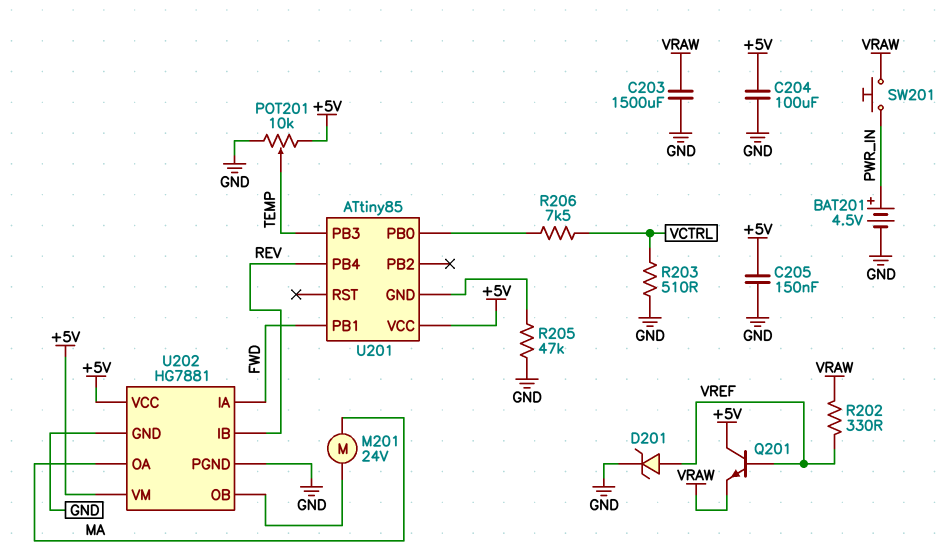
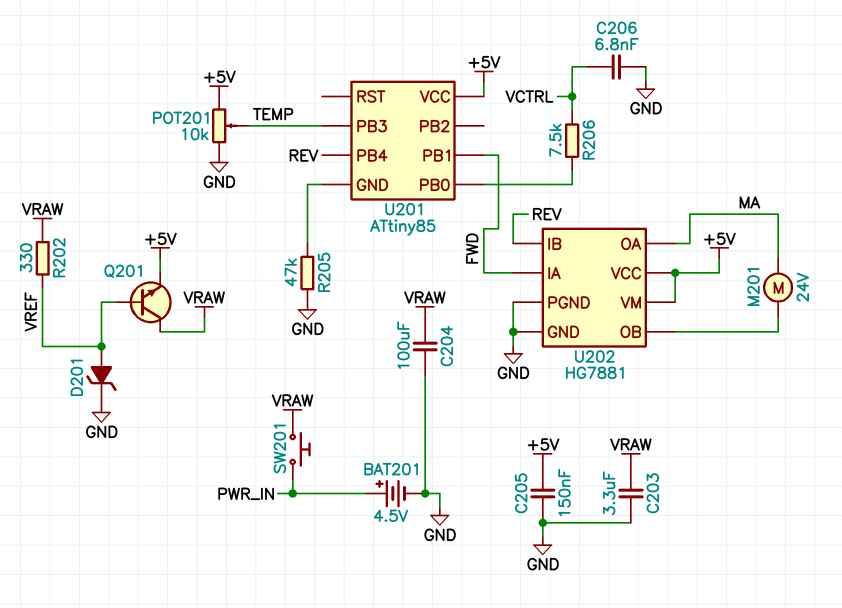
C203: 1500uF (GND, VRAW) -> 3.3uF (GND, VRAW)
C204: 100uF (+5V, GND) -> 100uF (GND, VRAW)
C206: none -> 6.8nF (GND, VCTRL)
Q201: NPN (B VREF, C +5V, E VRAW) -> NPN (B VREF, C VRAW, E +5V)
R203: 510 (GND, VCTRL) -> none

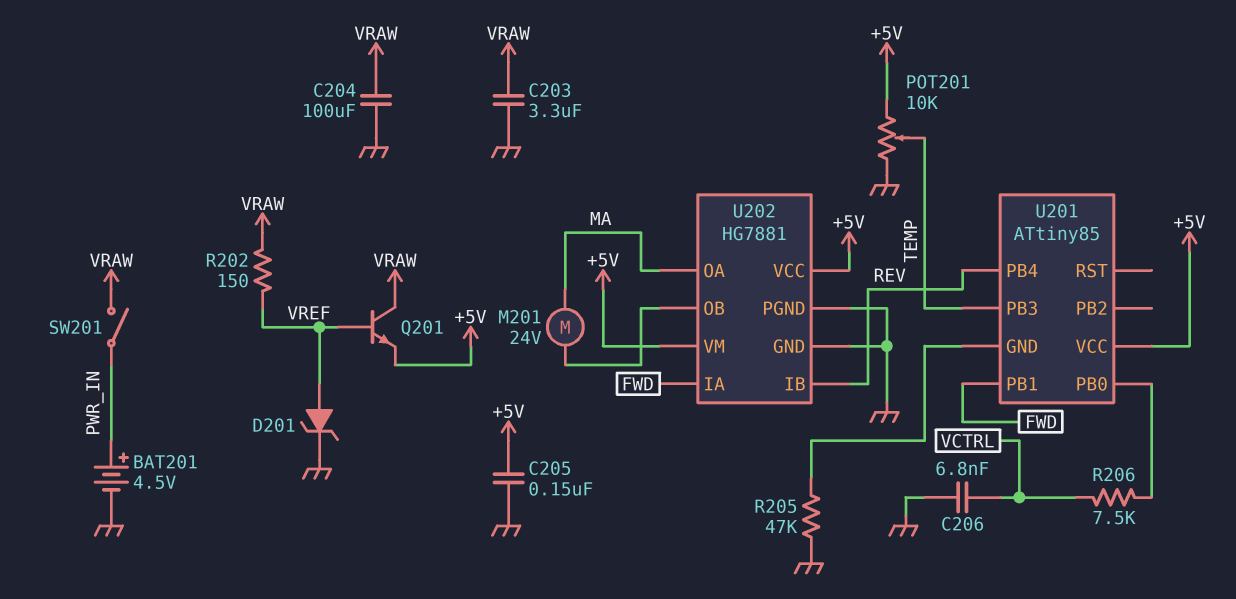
R202: 330 (VRAW, VREF) -> 150 (VRAW, VREF)
SW201: button (PWR_IN, VRAW) -> switch (PWR_IN, VRAW)

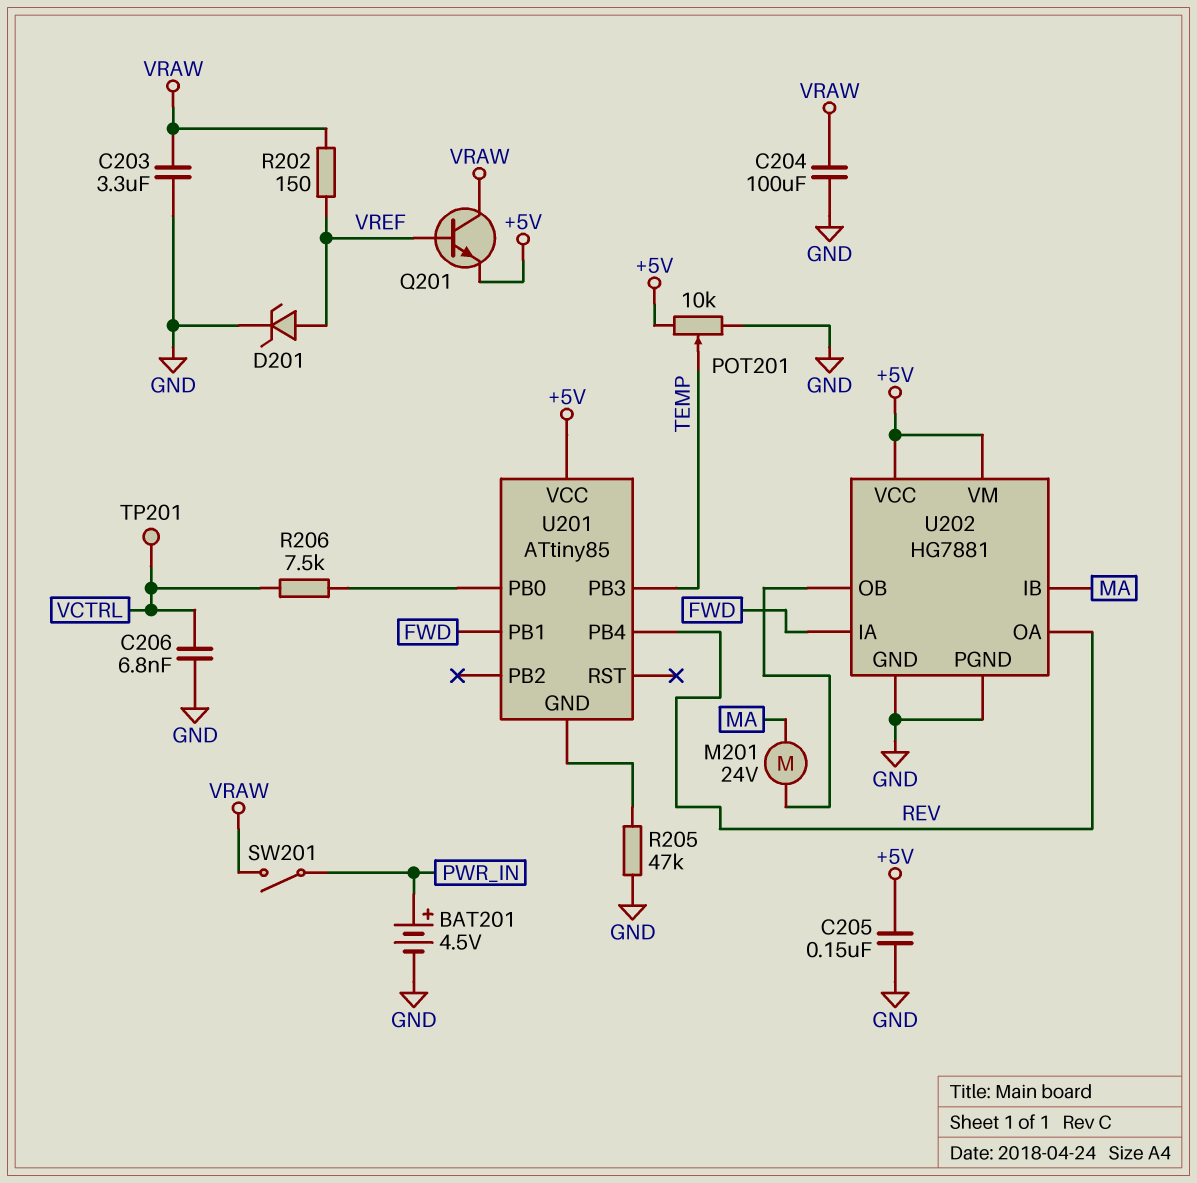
TP201: none -> test point (VCTRL)
U202 pin IB: REV -> MA
U202 pin OA: MA -> REV

